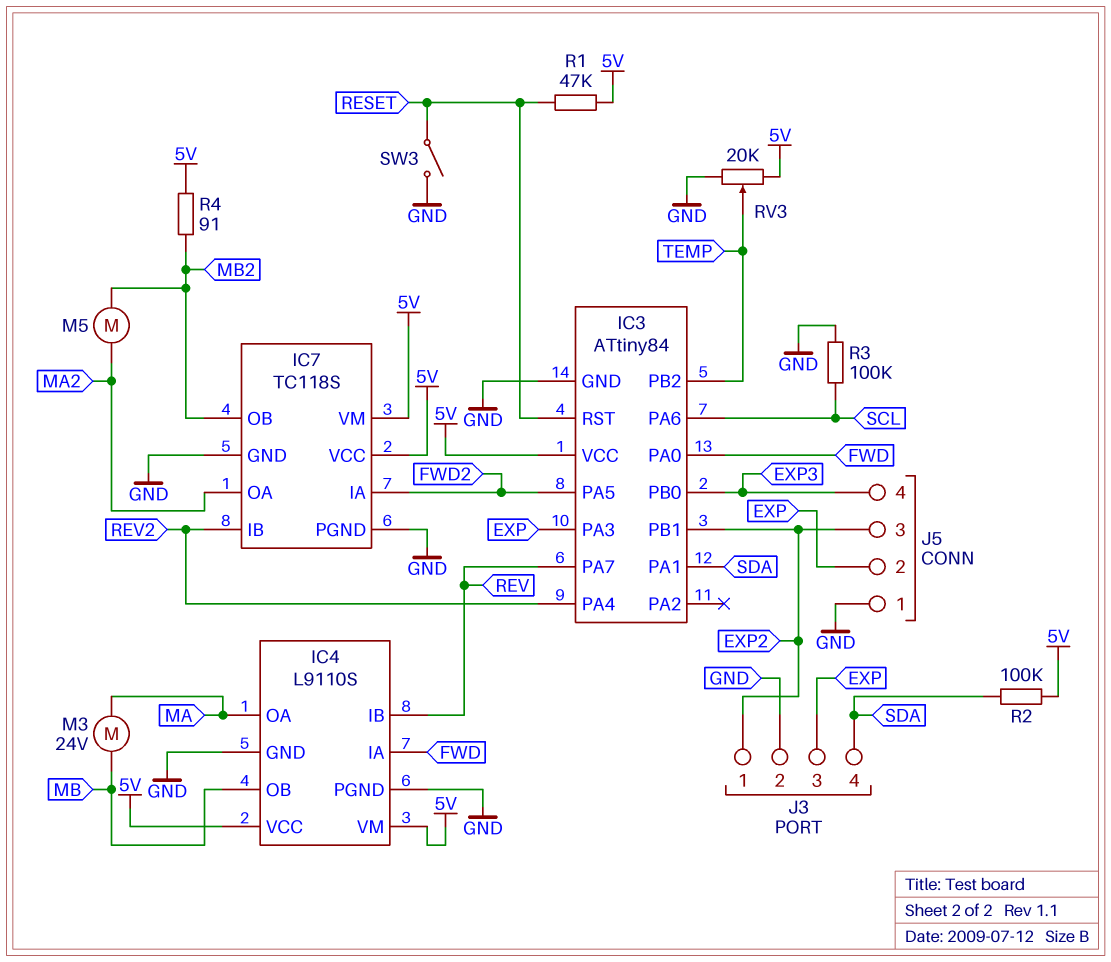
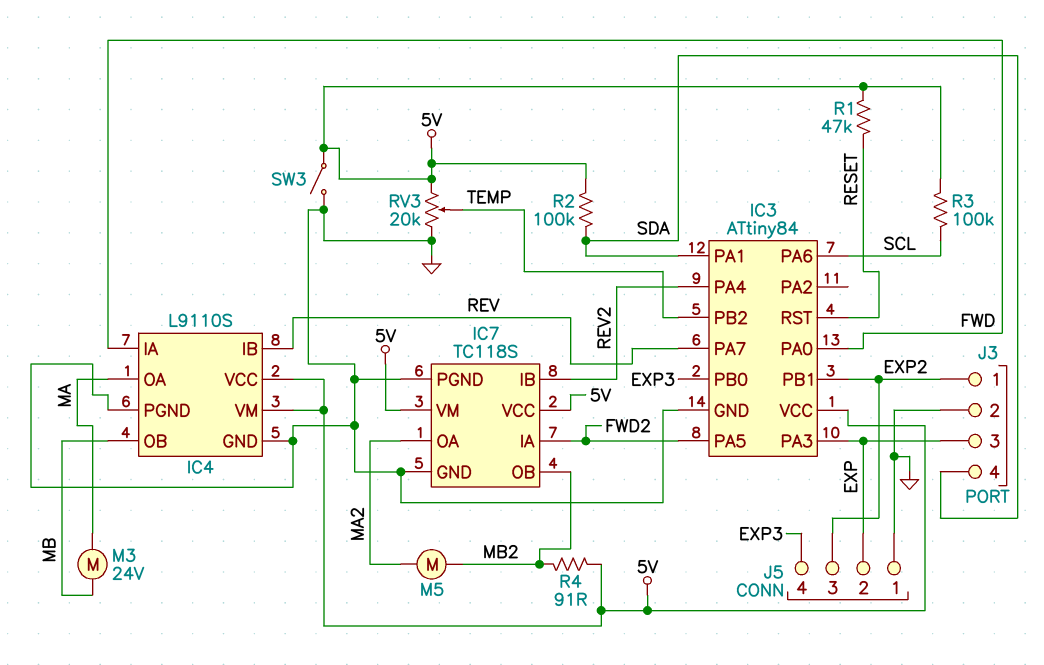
R3: 100k (GND, SCL) -> 100k (5V, SCL)
SW3: switch (GND, RESET) -> switch (5V, GND)

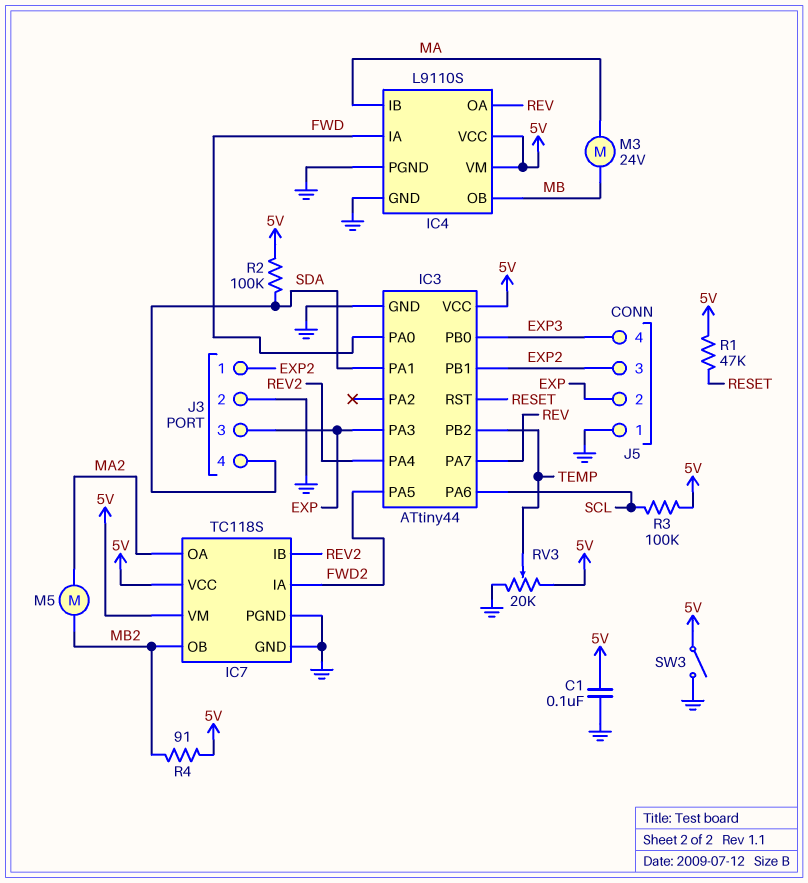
C1: none -> 100nF (5V, GND)
IC3: ATtiny84 -> ATtiny44
IC4 pin IB: REV -> MA
IC4 pin OA: MA -> REV

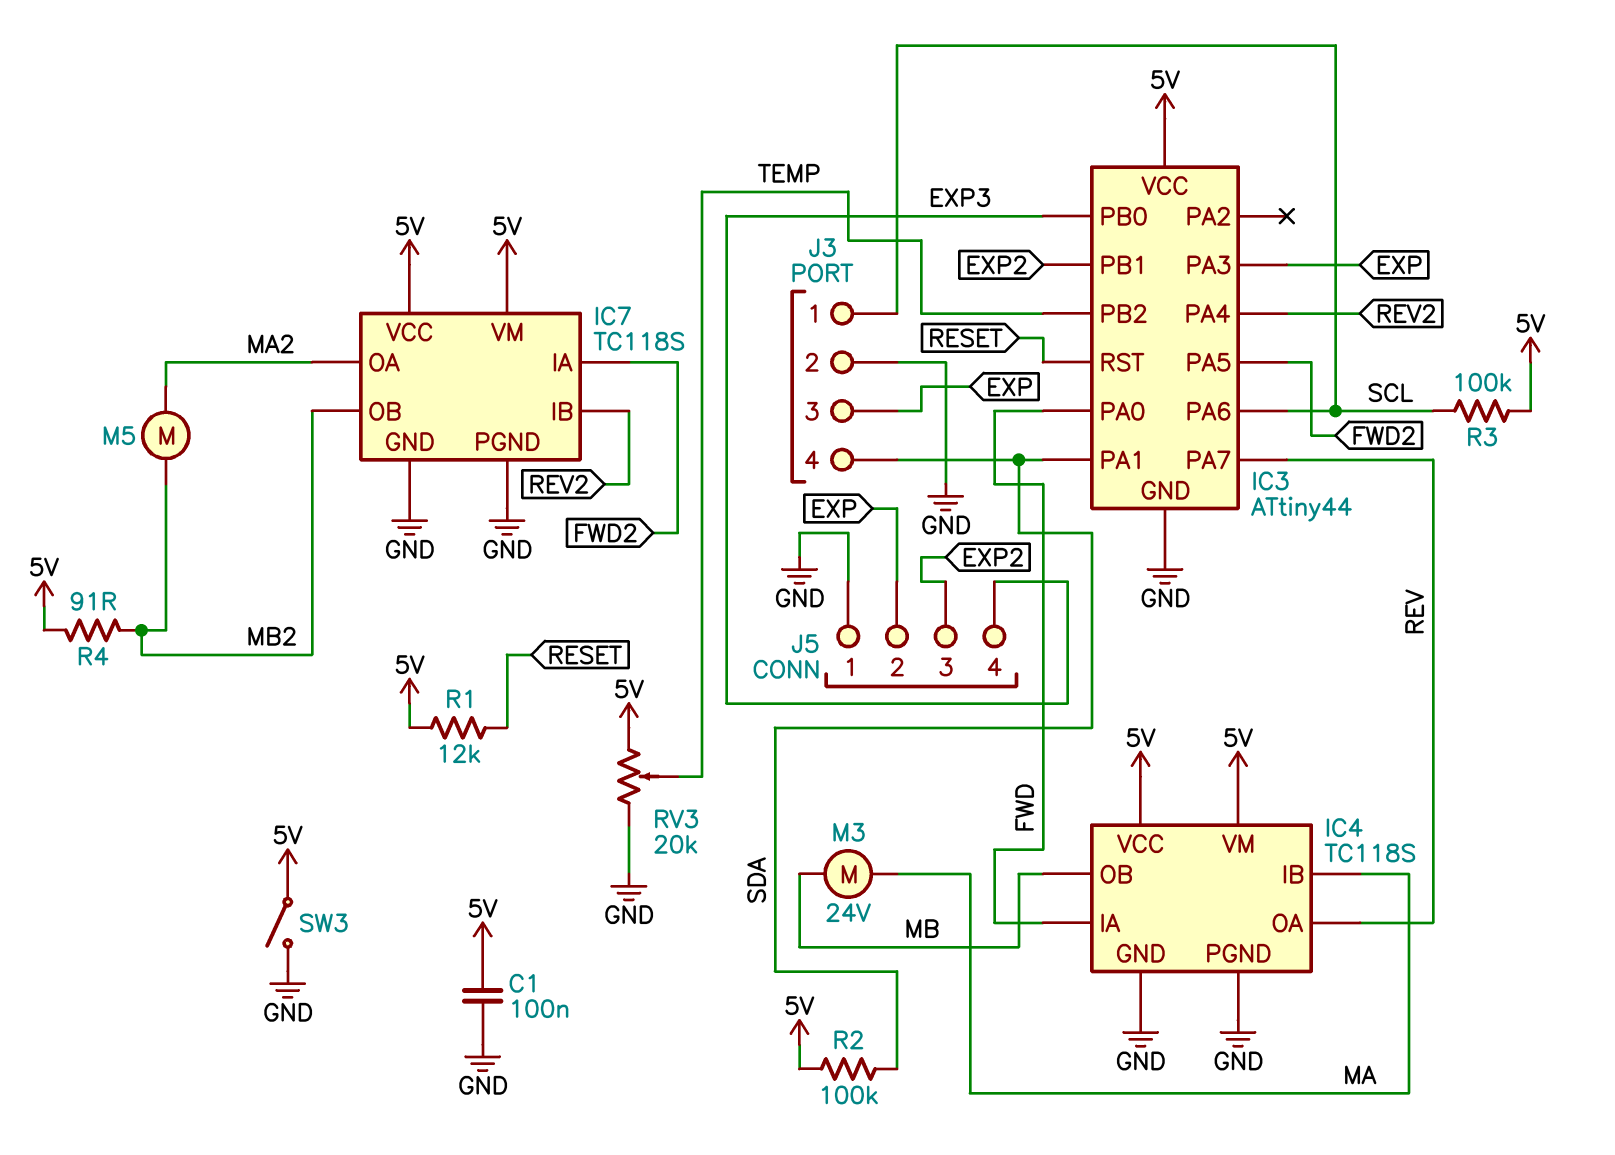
IC4: L9110S -> TC118S
J3 pin 1: EXP2 -> SCL
R1: 47k (5V, RESET) -> 12k (5V, RESET)

